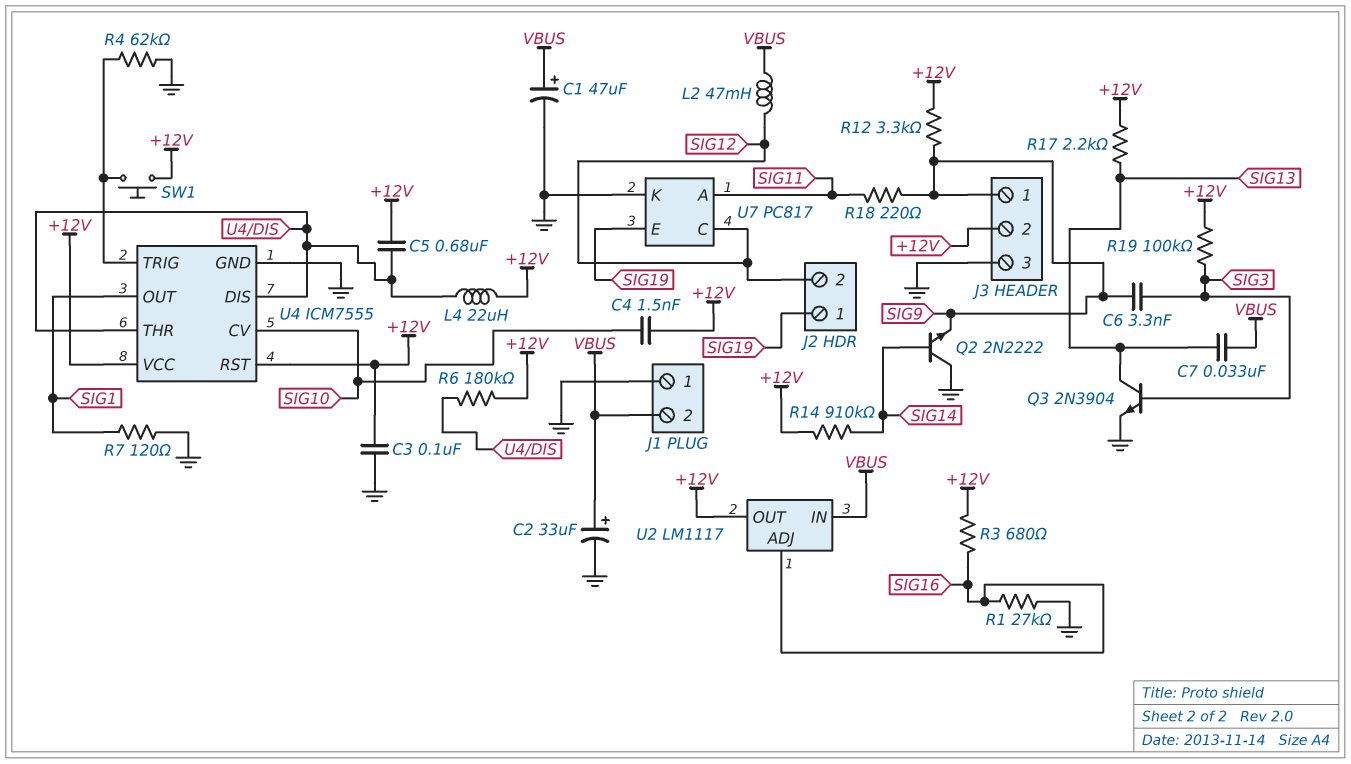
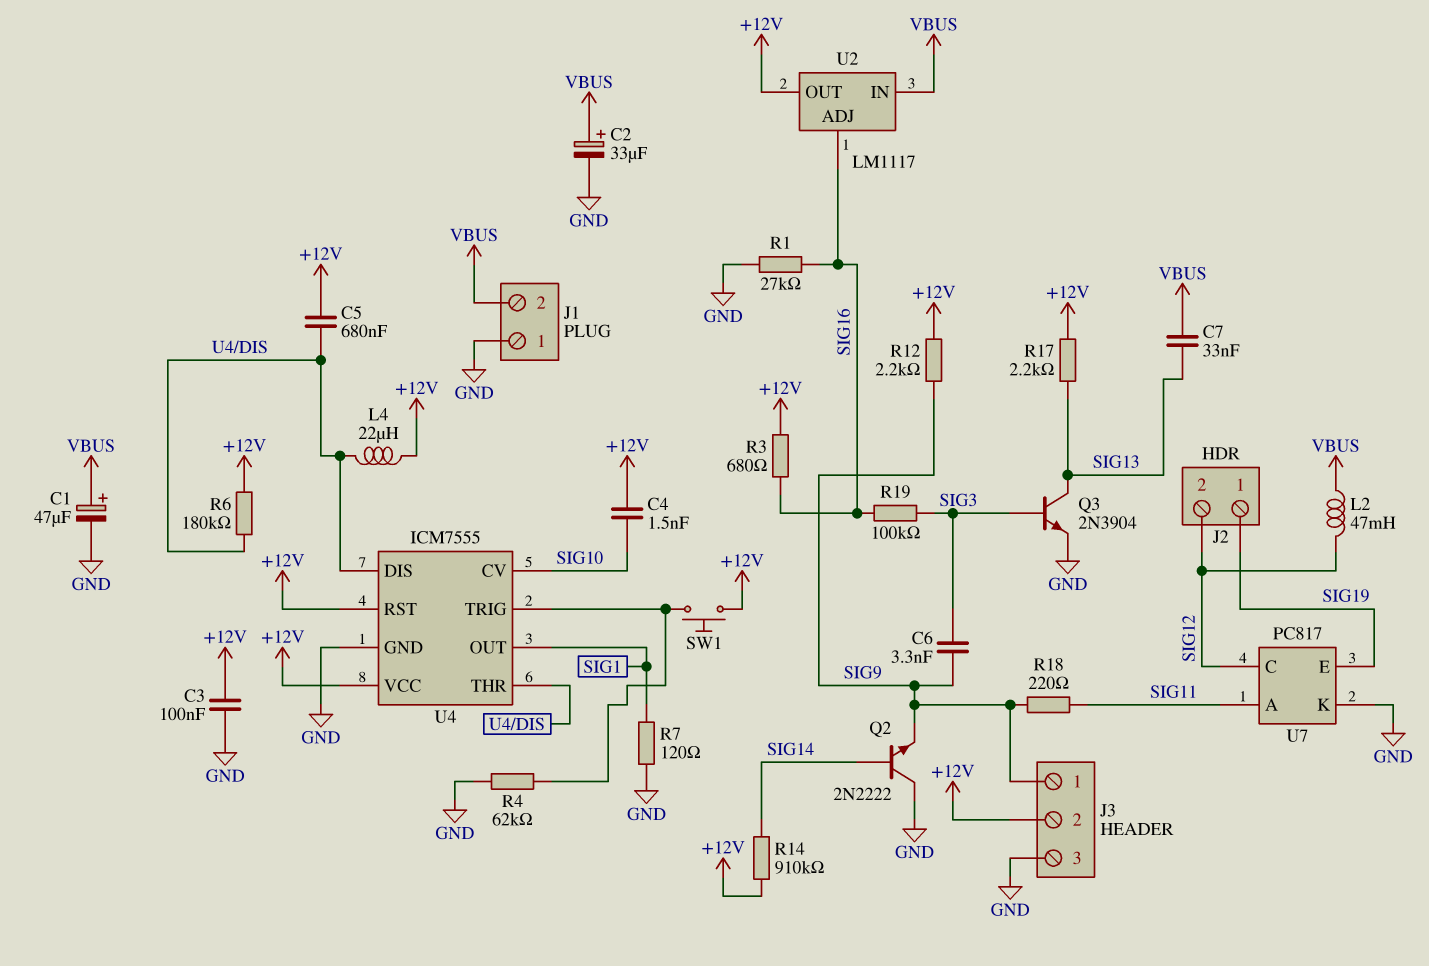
R12: 3.3k (+12V, SIG9) -> 2.2k (+12V, SIG9)
R19: 100k (+12V, SIG3) -> 100k (SIG3, SIG16)

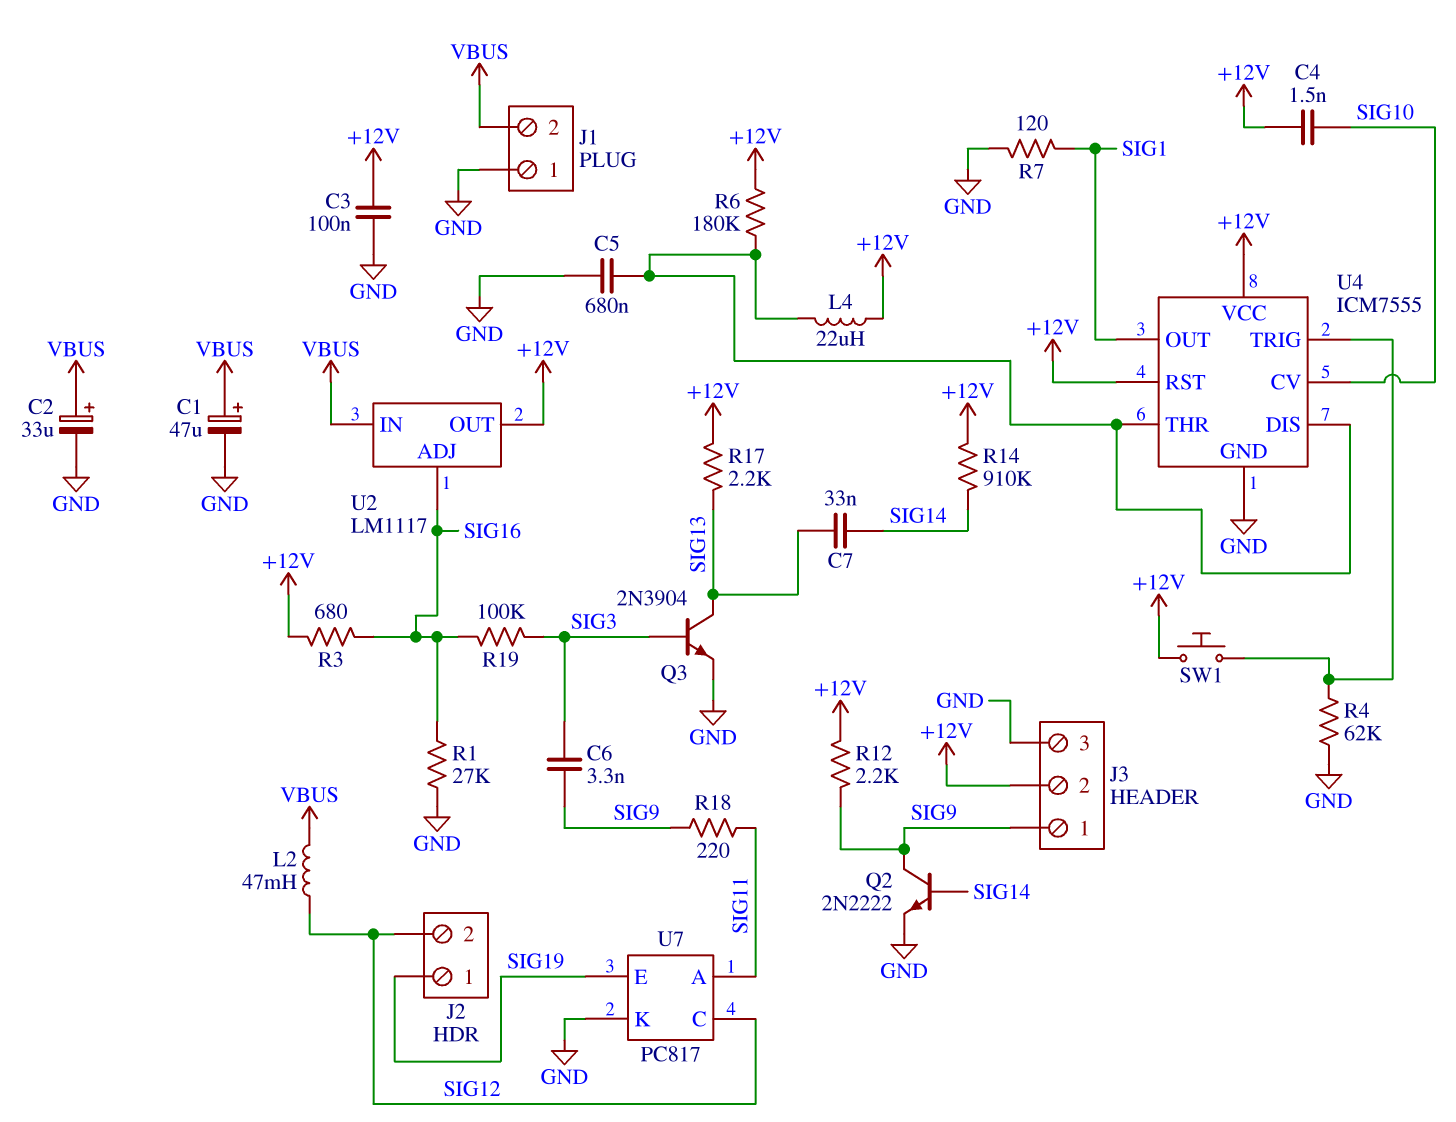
C5: 680nF (+12V, U4/DIS) -> 680nF (GND, U4/DIS)
C7: 33nF (SIG13, VBUS) -> 33nF (SIG13, SIG14)
Q2: NPN 2N2222 (B SIG14, C GND, E SIG9) -> NPN 2N2222 (B SIG14, C SIG9, E GND)

